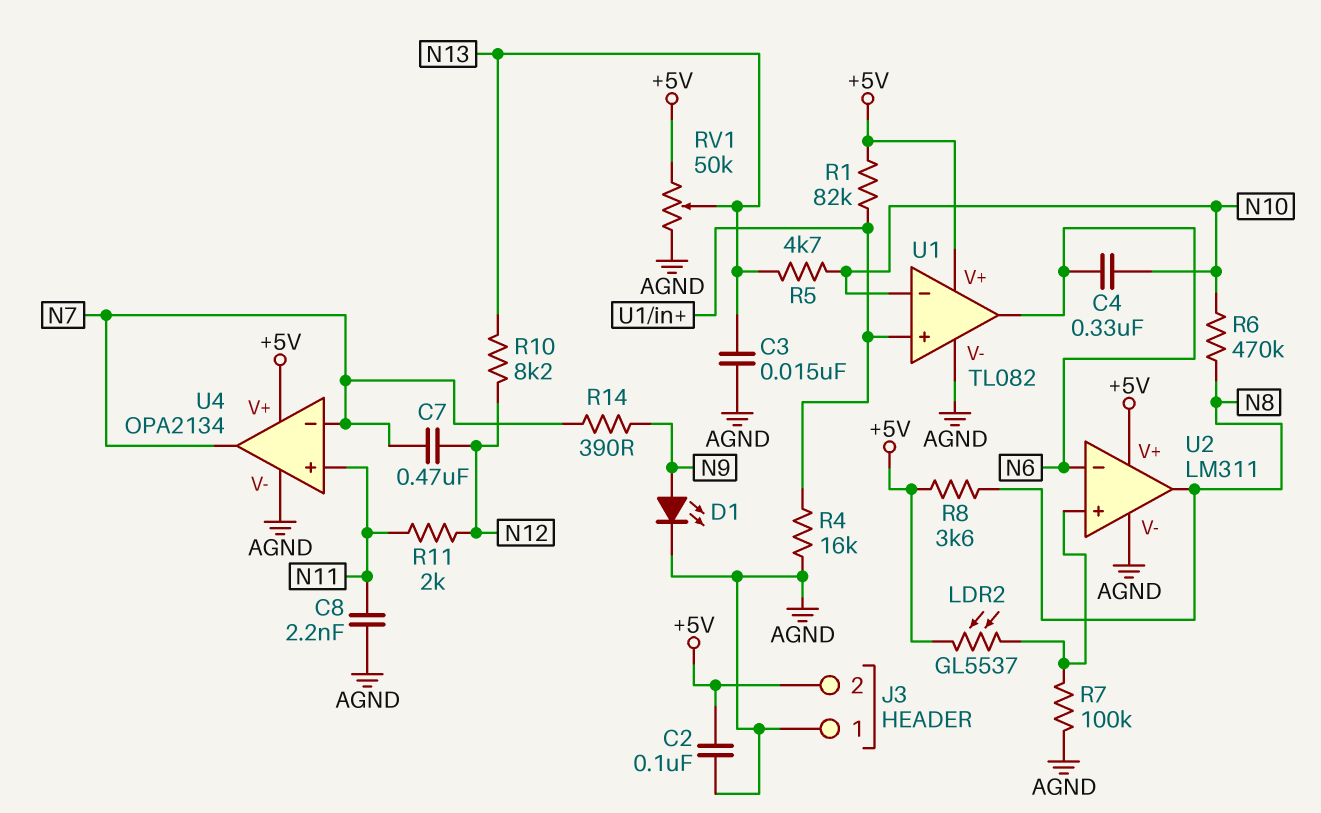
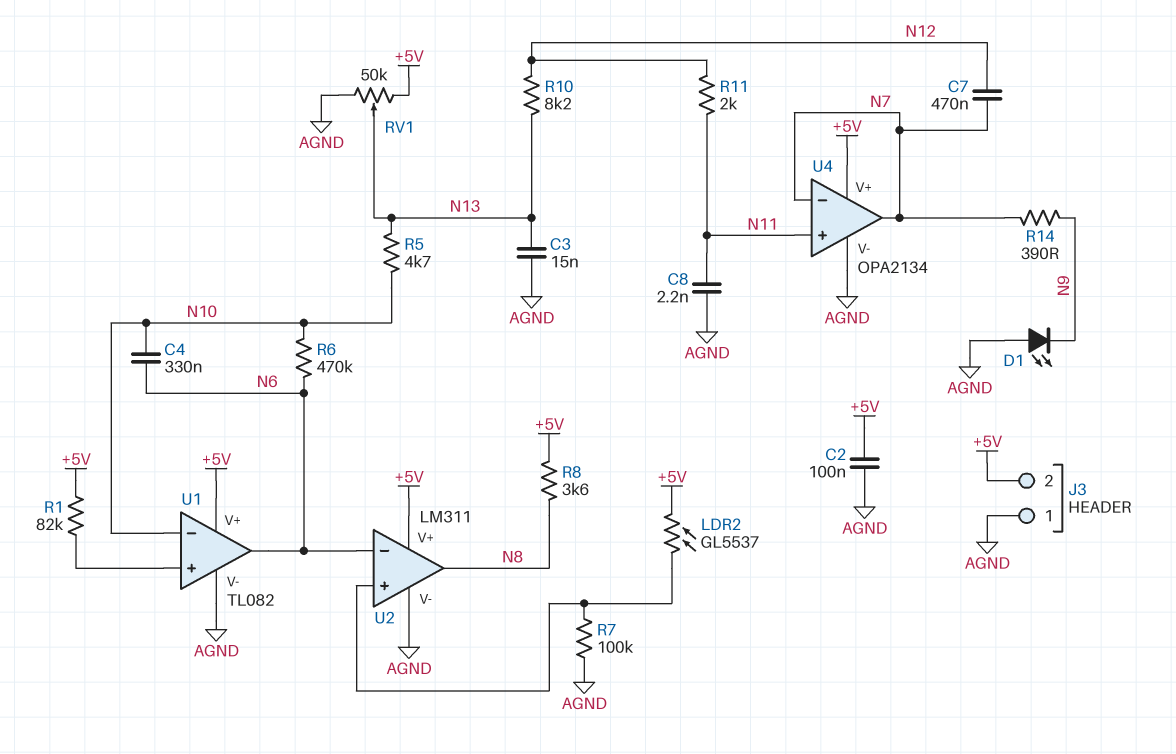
D1: LED (A N9, K AGND) -> LED (A AGND, K N9)
R4: 16k (AGND, U1/in+) -> none
R6: 470k (N8, N10) -> 470k (N6, N10)

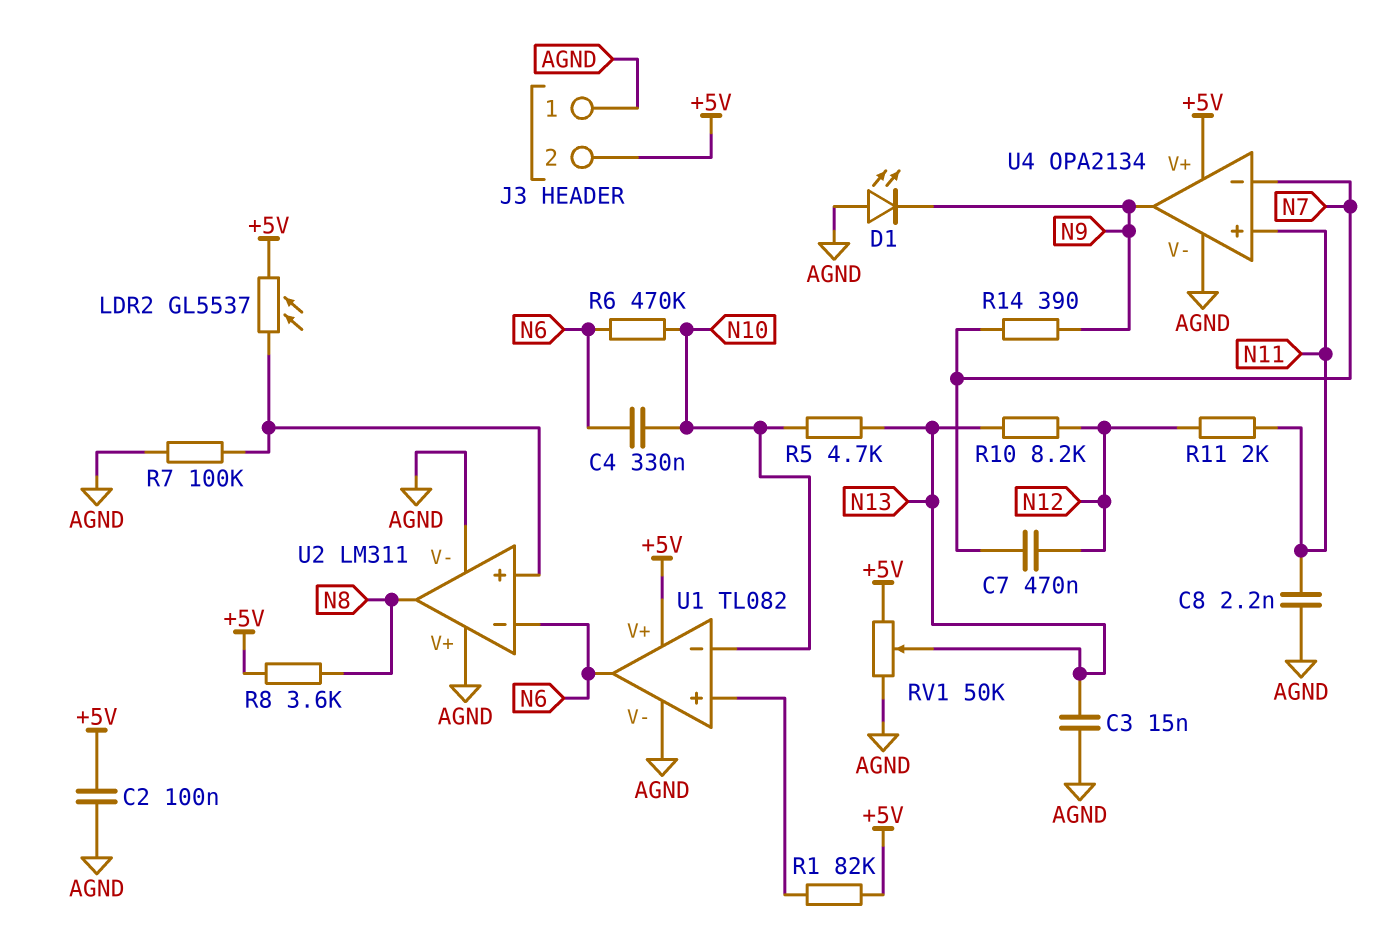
U2 pin V+: +5V -> AGND
U4 pin out: N7 -> N9

